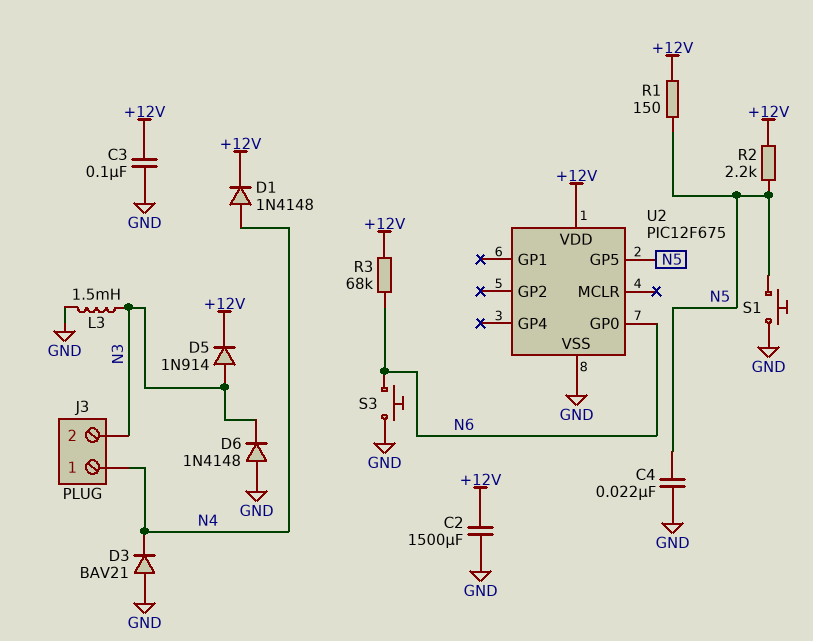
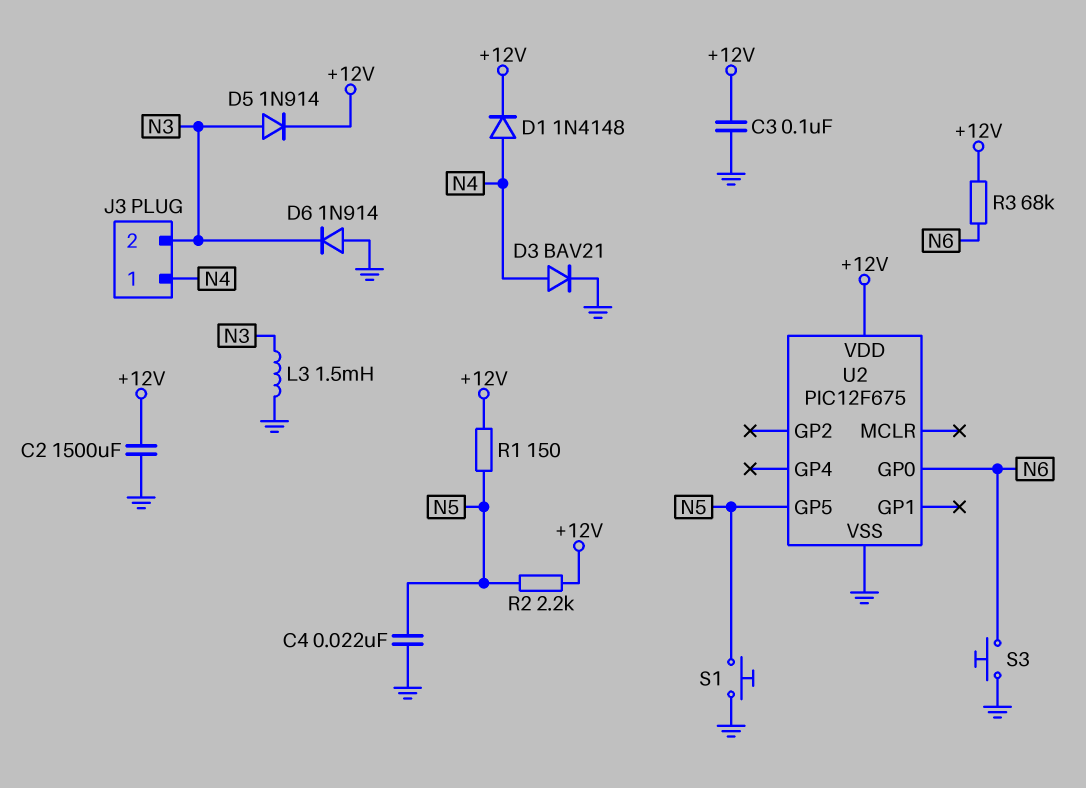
D3: diode BAV21 (A GND, K N4) -> diode BAV21 (A N4, K GND)
D6: diode 1N4148 (A GND, K N3) -> diode 1N914 (A GND, K N3)

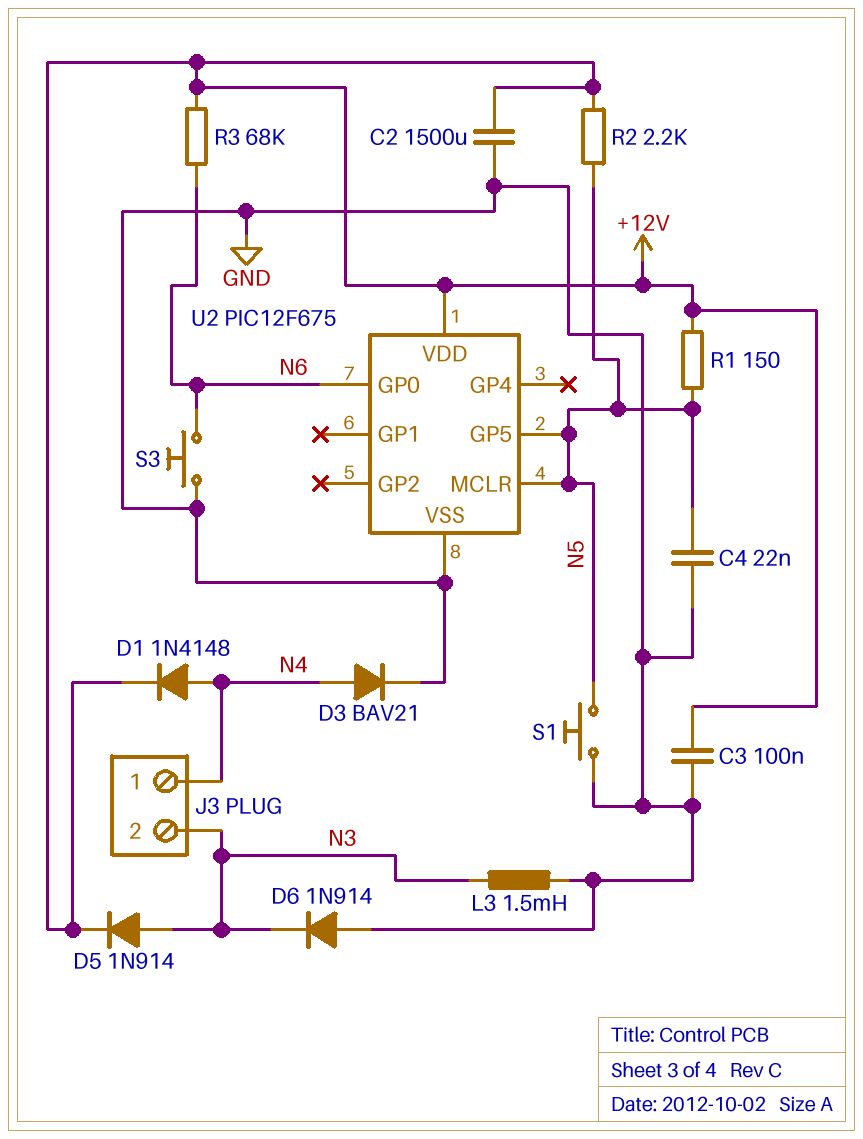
U2 pin MCLR: none -> N5

